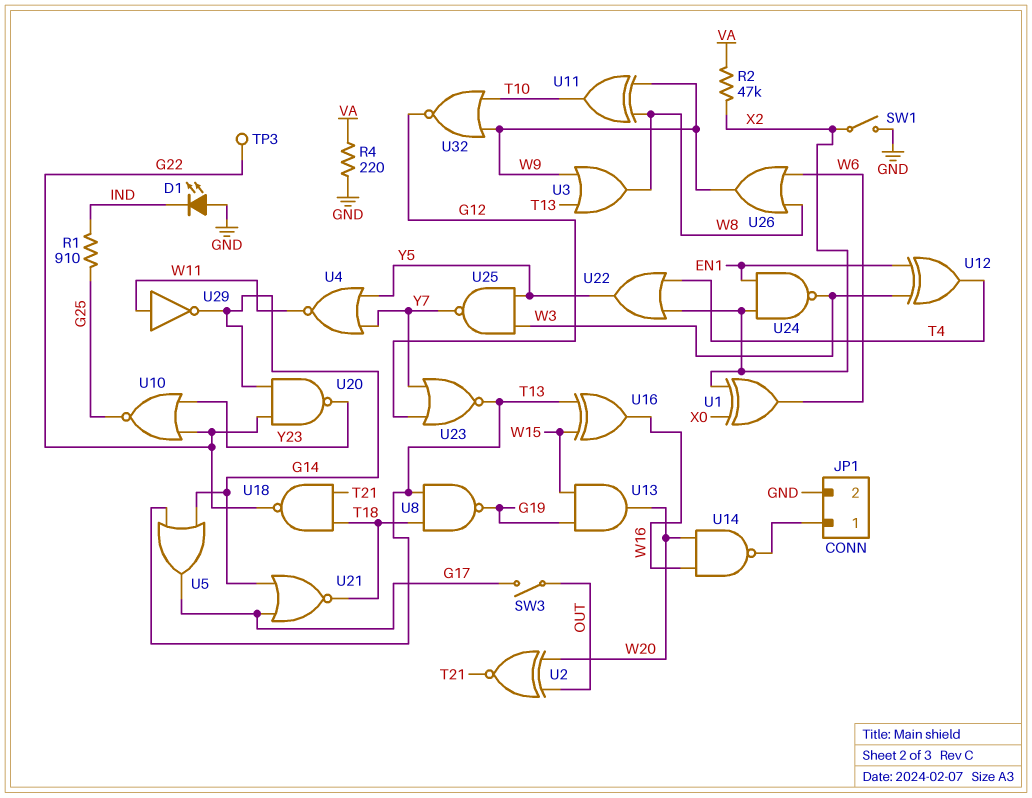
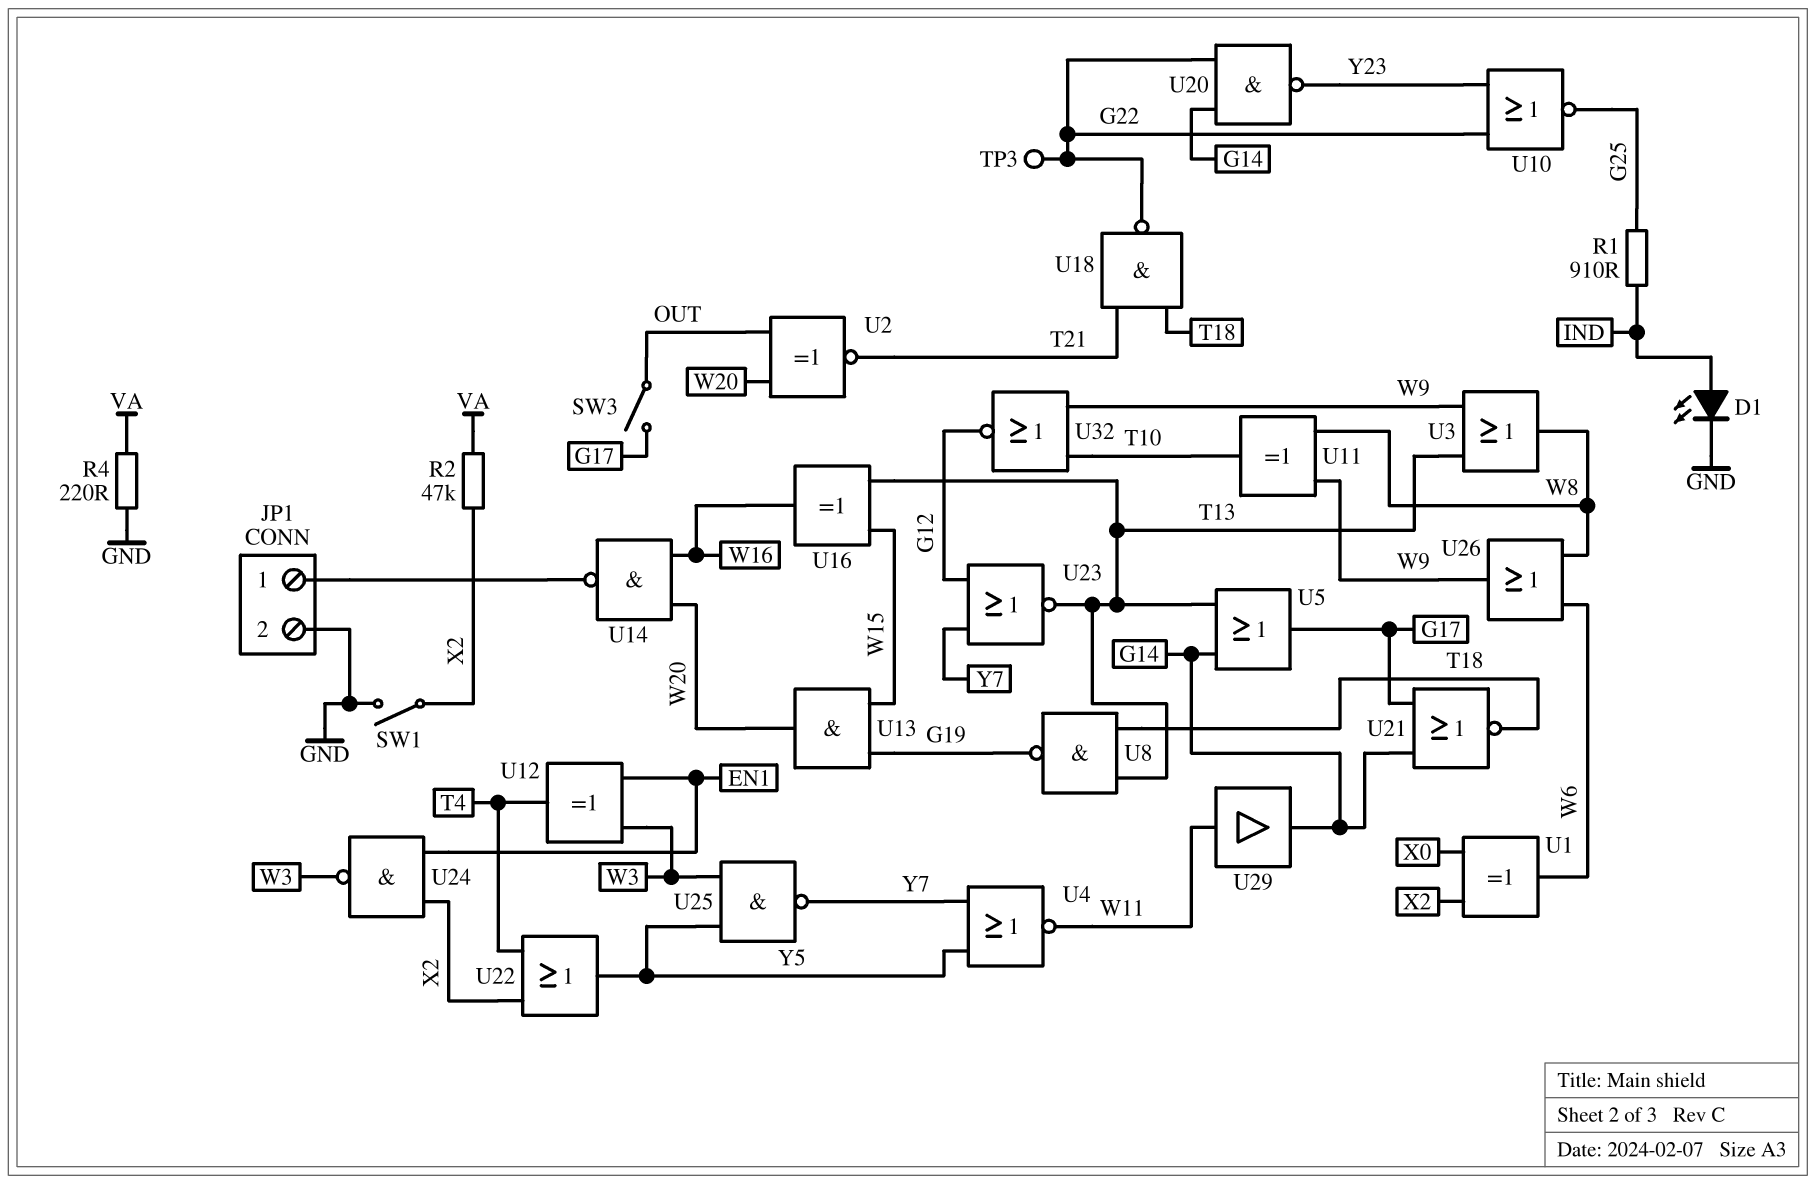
D1: LED (A GND, K IND) -> LED (A IND, K GND)
U29: NOT (in W11, out G14) -> buffer (in W11, out G14)

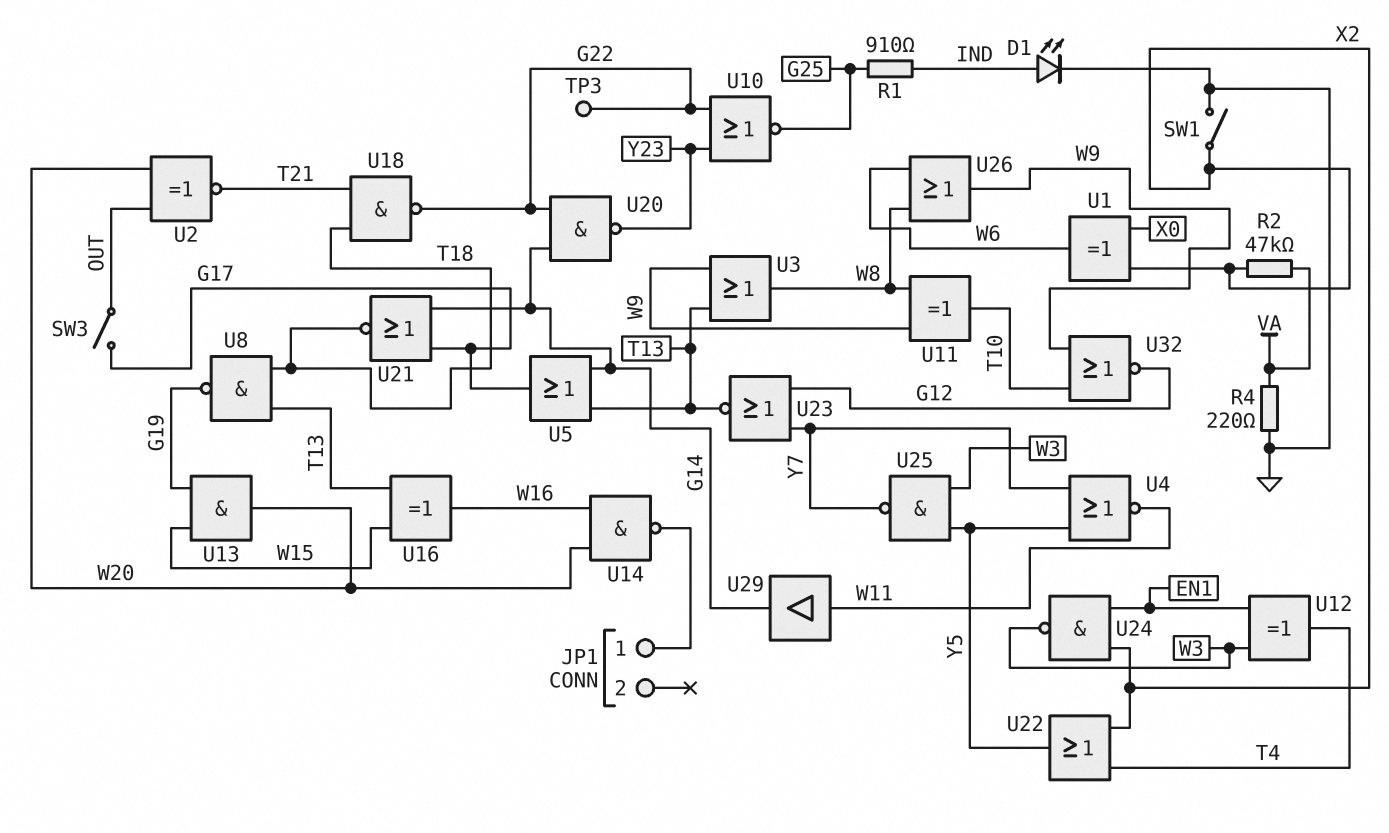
JP1 pin 2: GND -> none

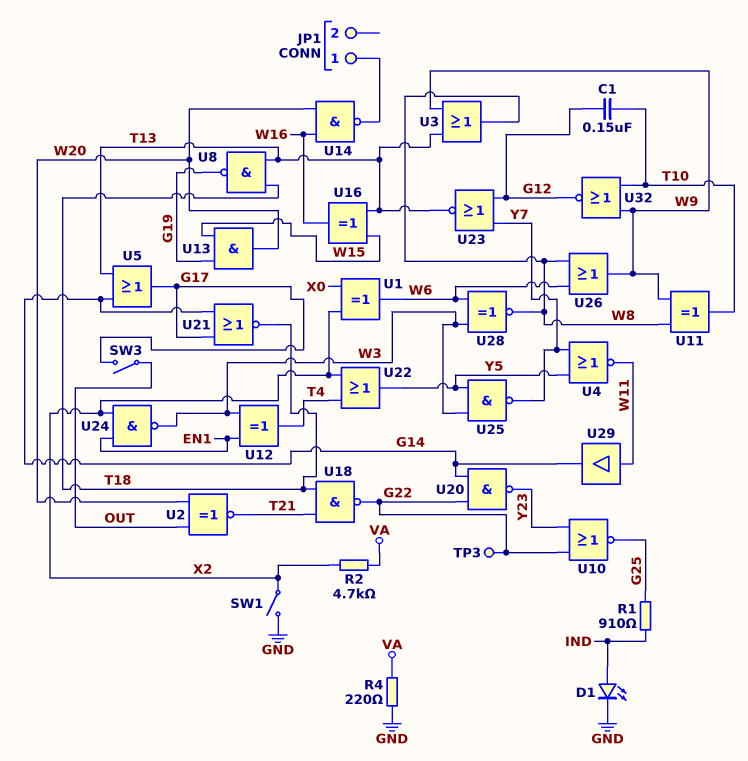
C1: none -> 150nF (G12, T10)
R2: 47k (VA, X2) -> 4.7k (VA, X2)
U28: none -> XNOR (in W3, in W6, out W8)

